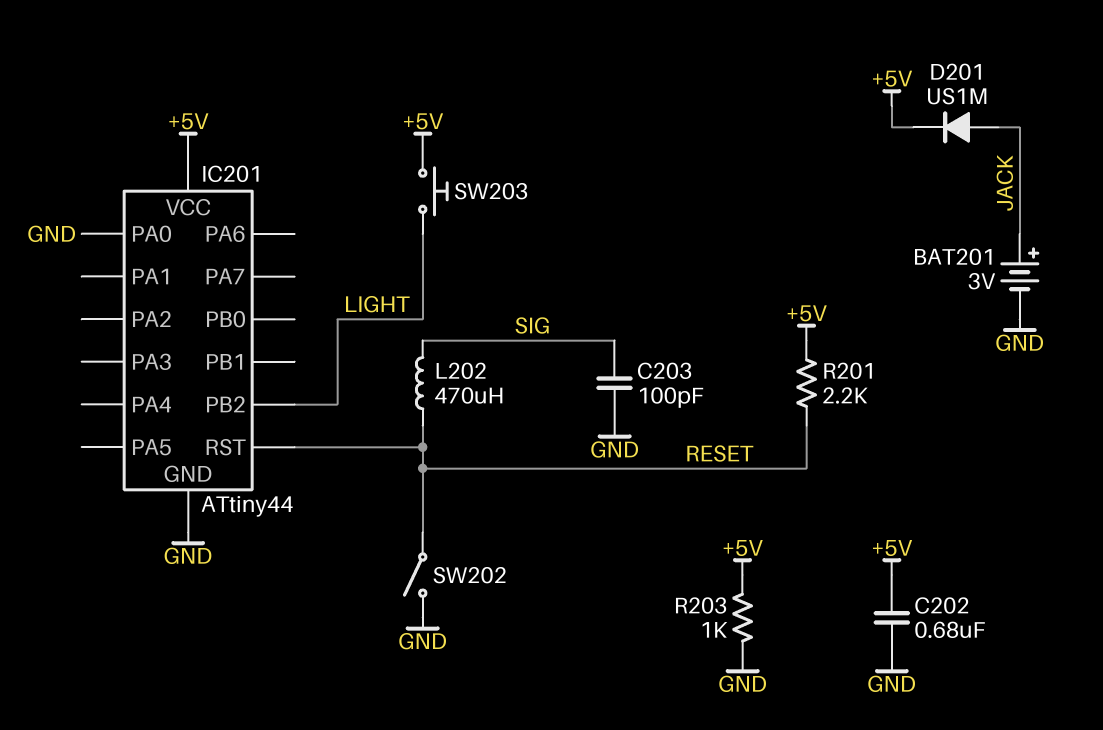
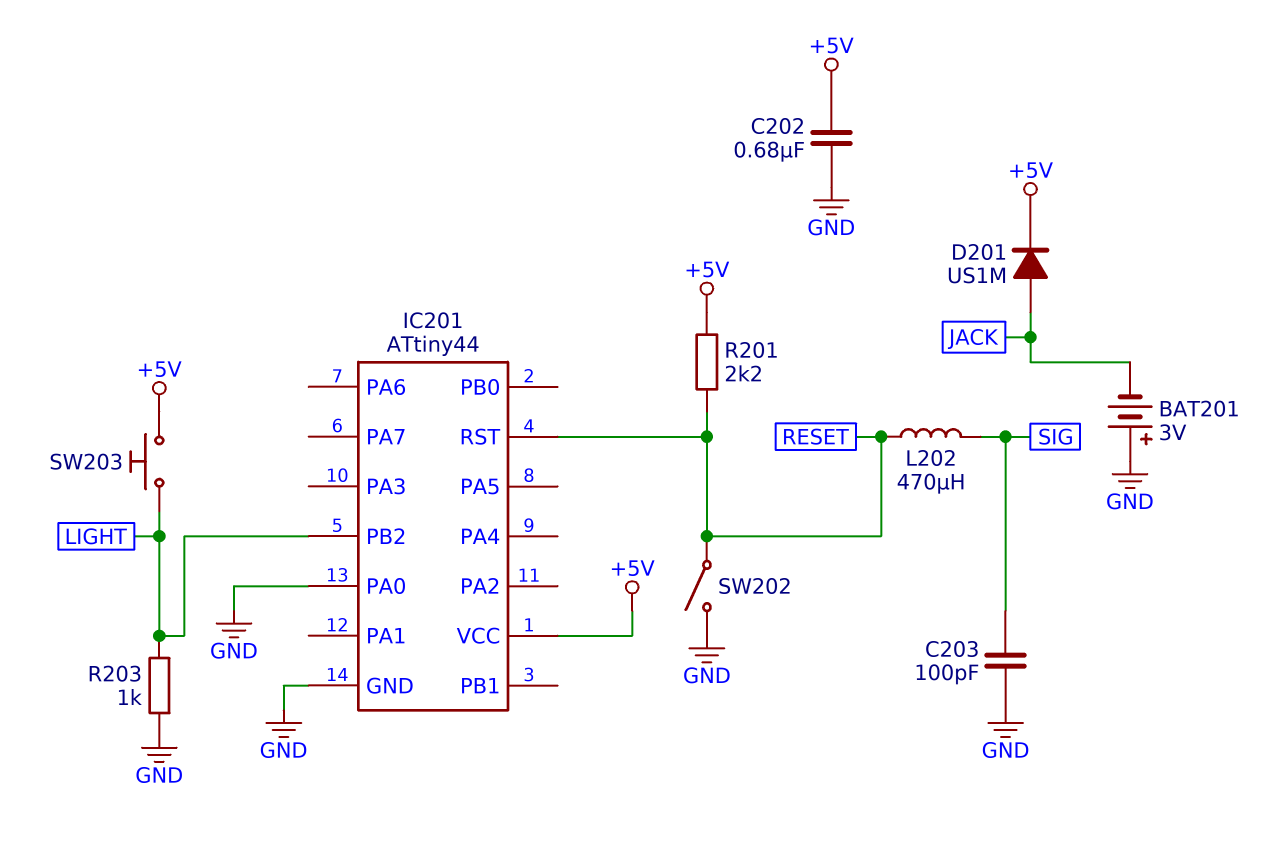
BAT201: 3V (plus JACK, minus GND) -> 3V (plus GND, minus JACK)
R203: 1k (+5V, GND) -> 1k (GND, LIGHT)

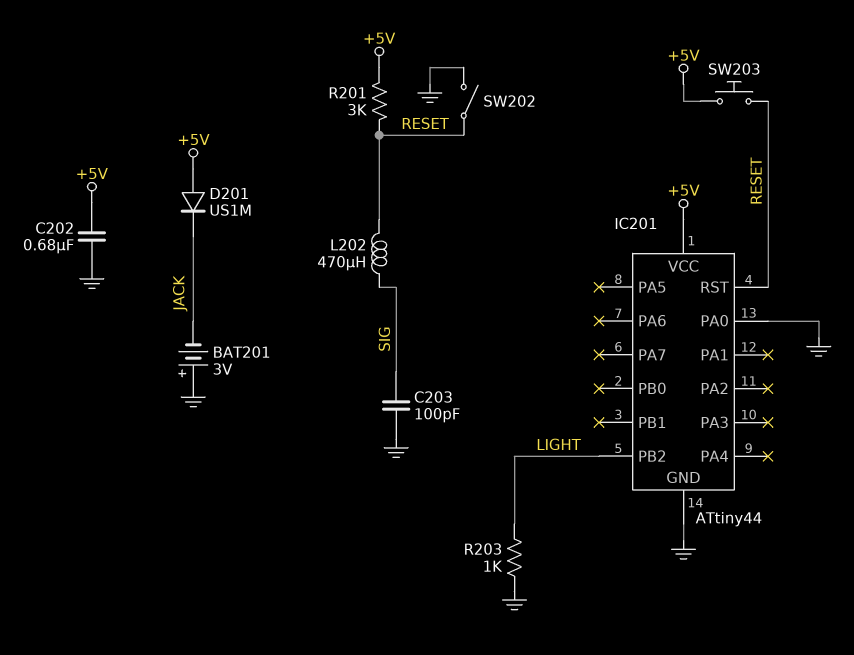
D201: diode US1M (A JACK, K +5V) -> diode US1M (A +5V, K JACK)
R201: 2.2k (+5V, RESET) -> 3k (+5V, RESET)
SW203: button (+5V, LIGHT) -> button (+5V, RESET)

